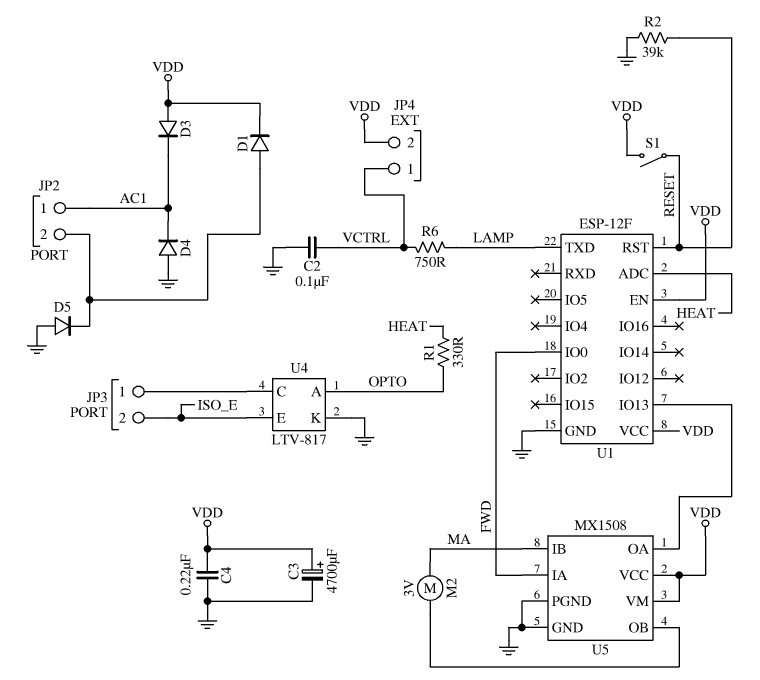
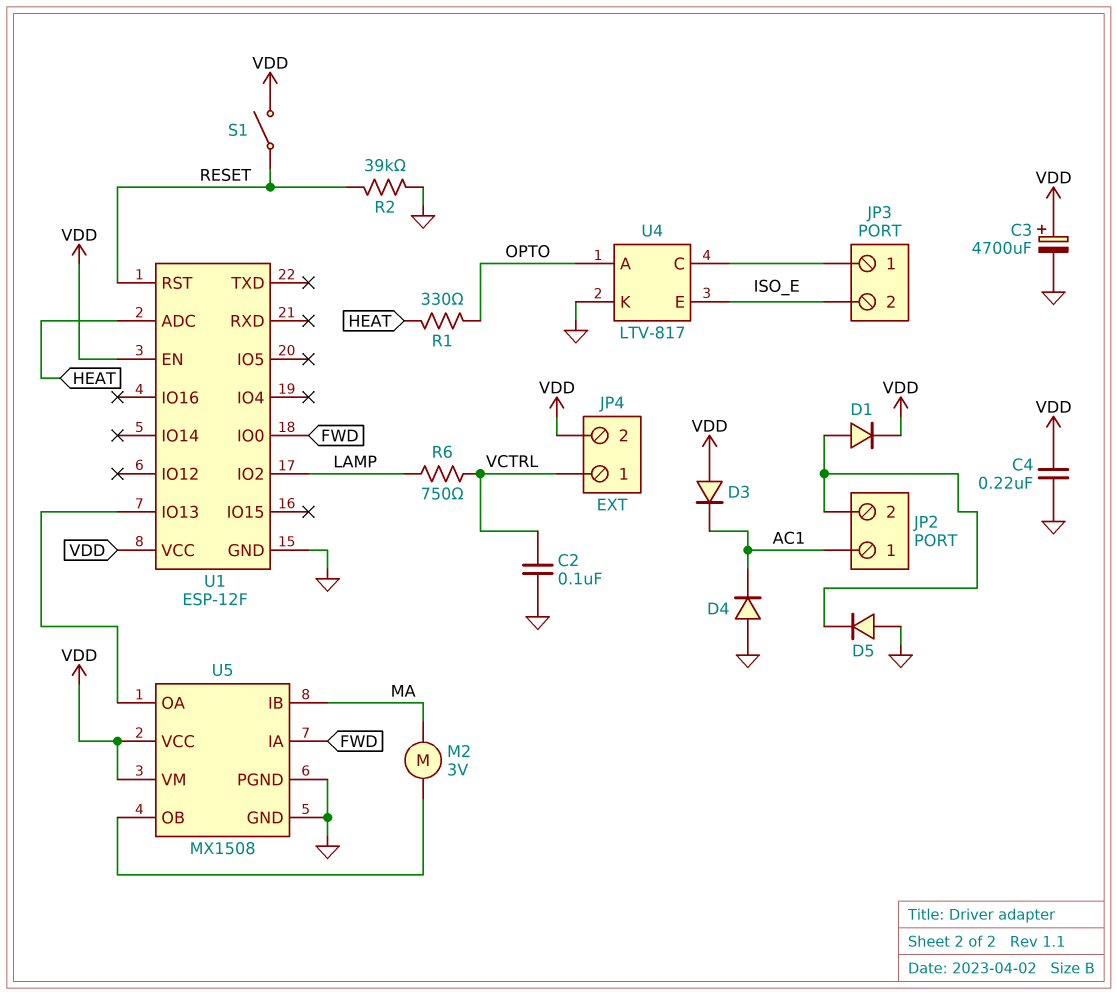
U1 pin IO2: none -> LAMP
U1 pin TXD: LAMP -> none

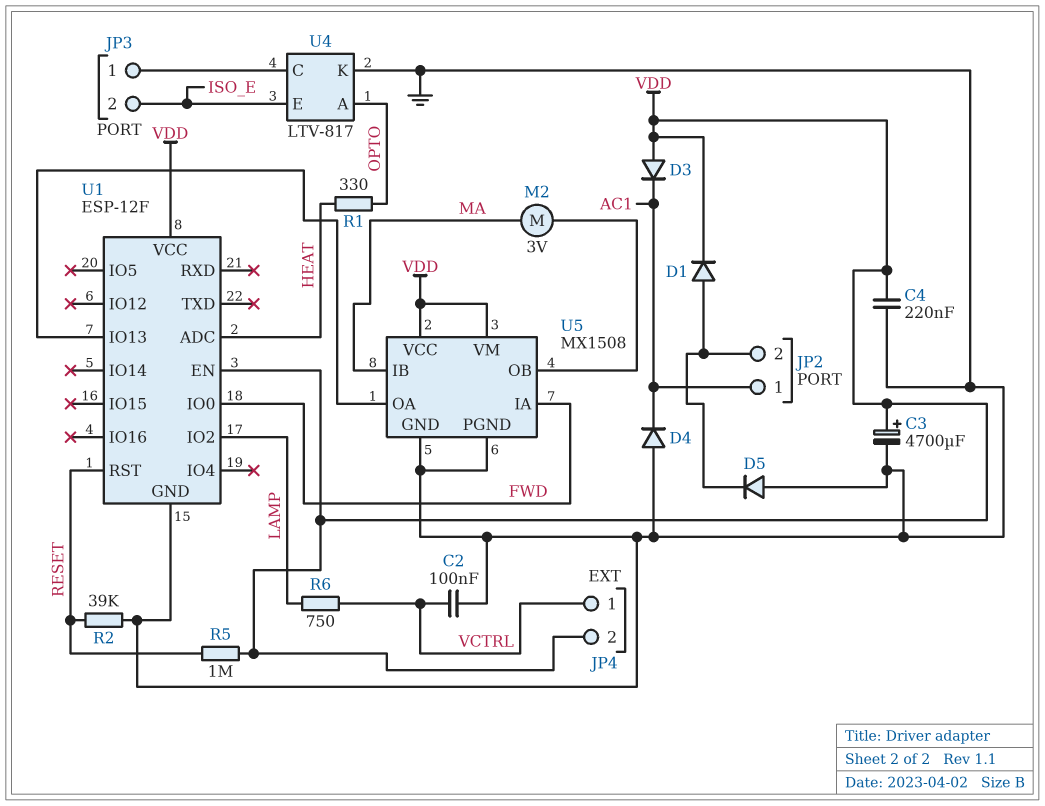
R5: none -> 1M (RESET, VDD)
S1: switch (RESET, VDD) -> none

